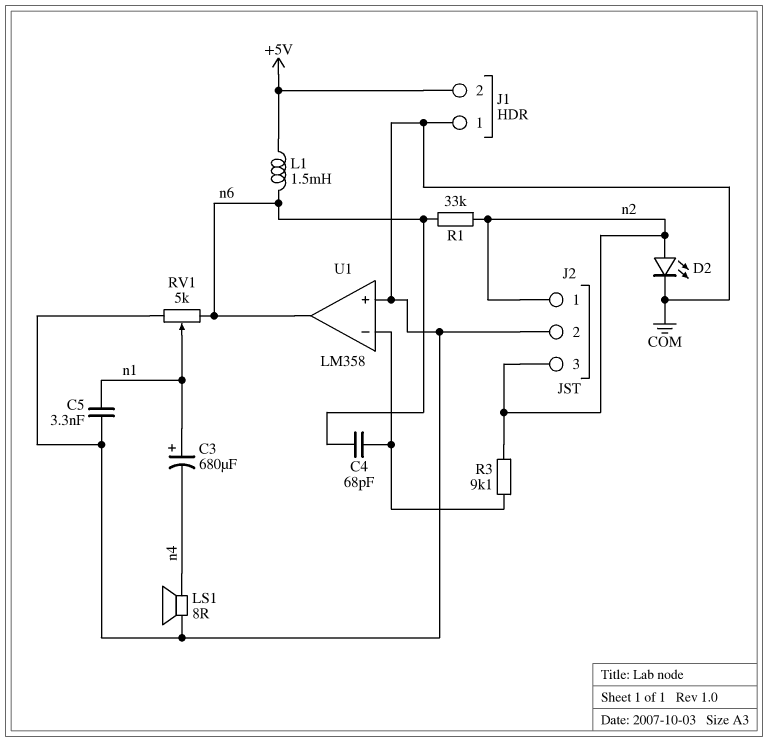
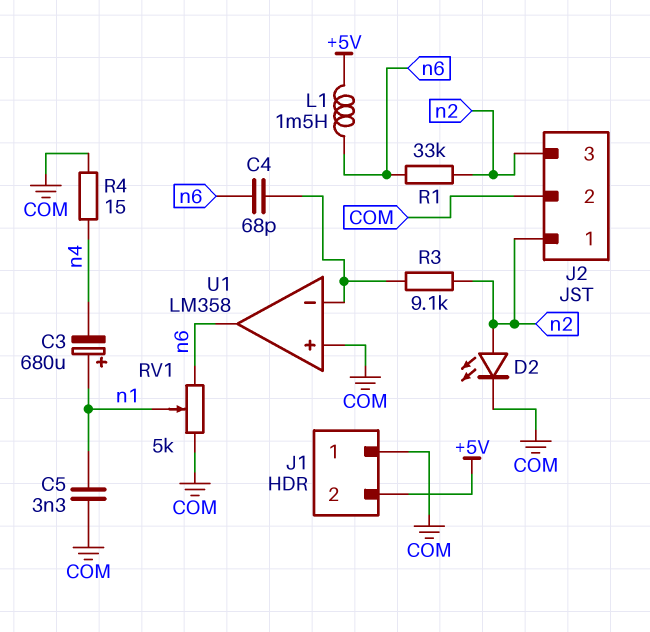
LS1: speaker 8R (COM, n4) -> none
R4: none -> 15 (COM, n4)

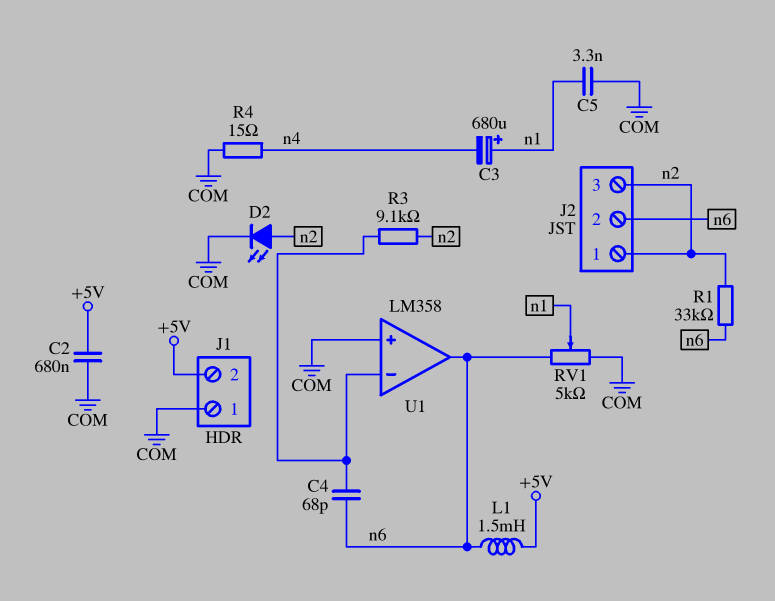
C2: none -> 680nF (+5V, COM)
J2 pin 2: COM -> n6

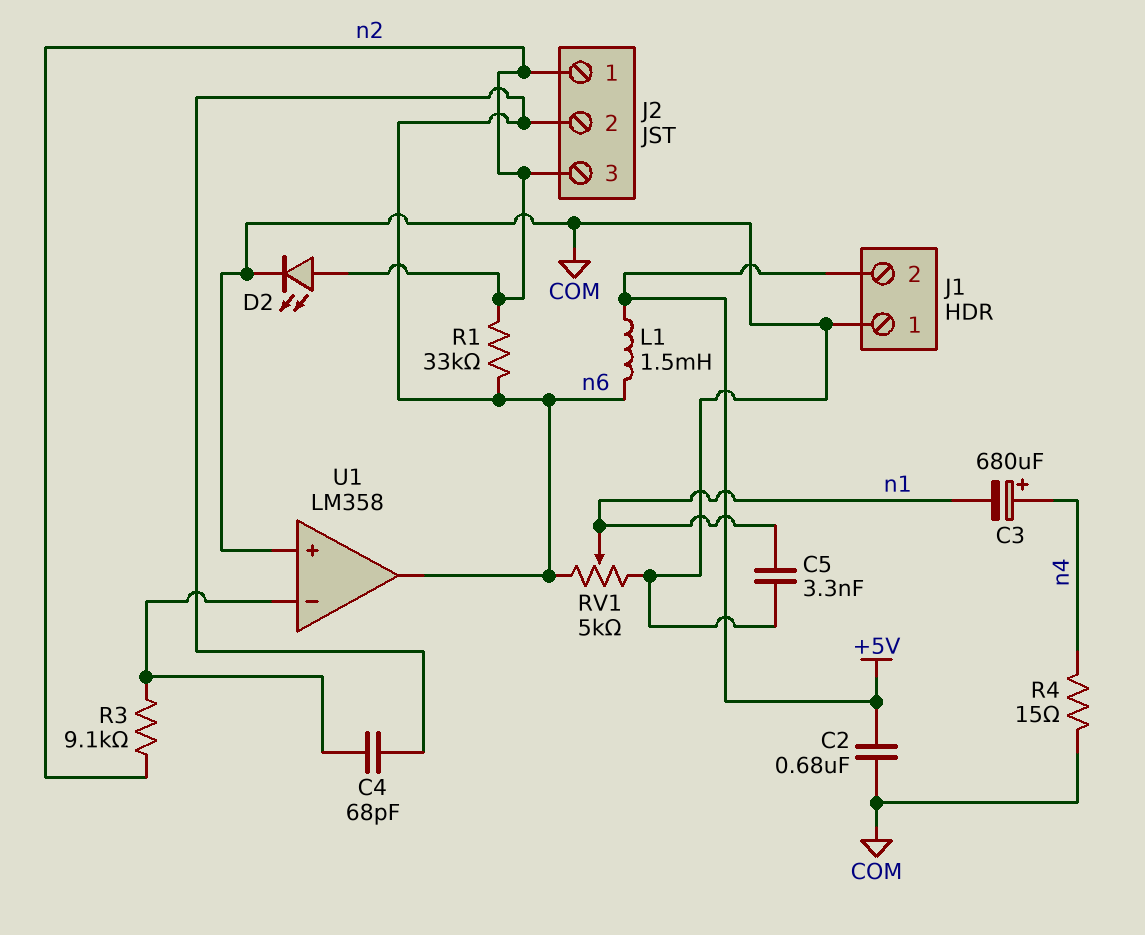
C3: 680uF (plus n1, minus n4) -> 680uF (plus n4, minus n1)

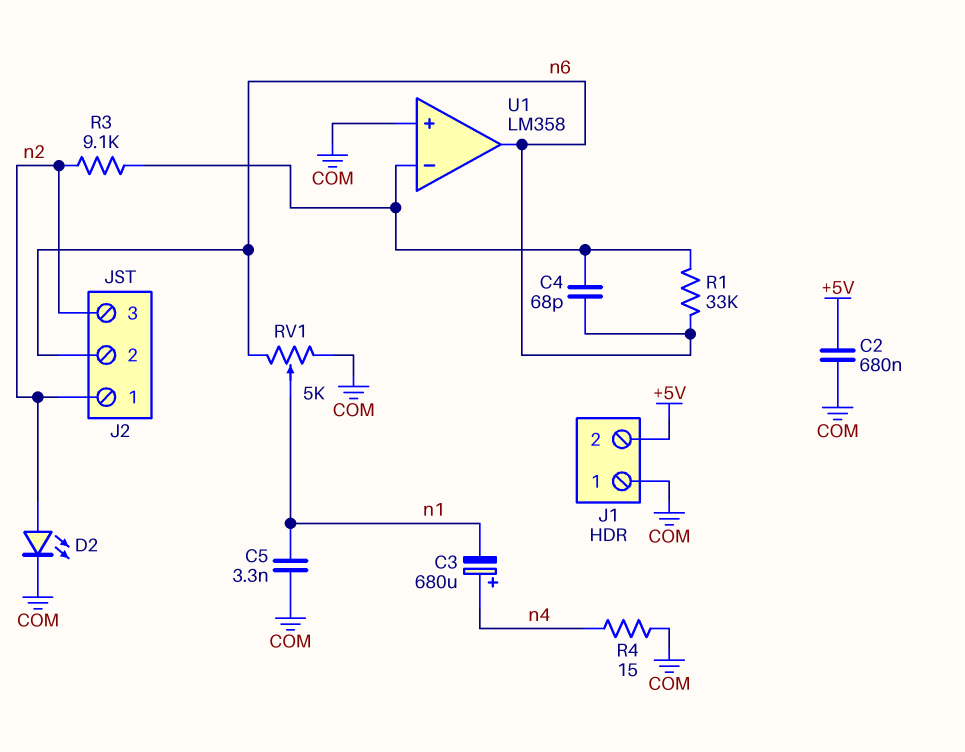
L1: 1.5mH (+5V, n6) -> none
R1: 33k (n2, n6) -> 33k (U1/in-, n6)

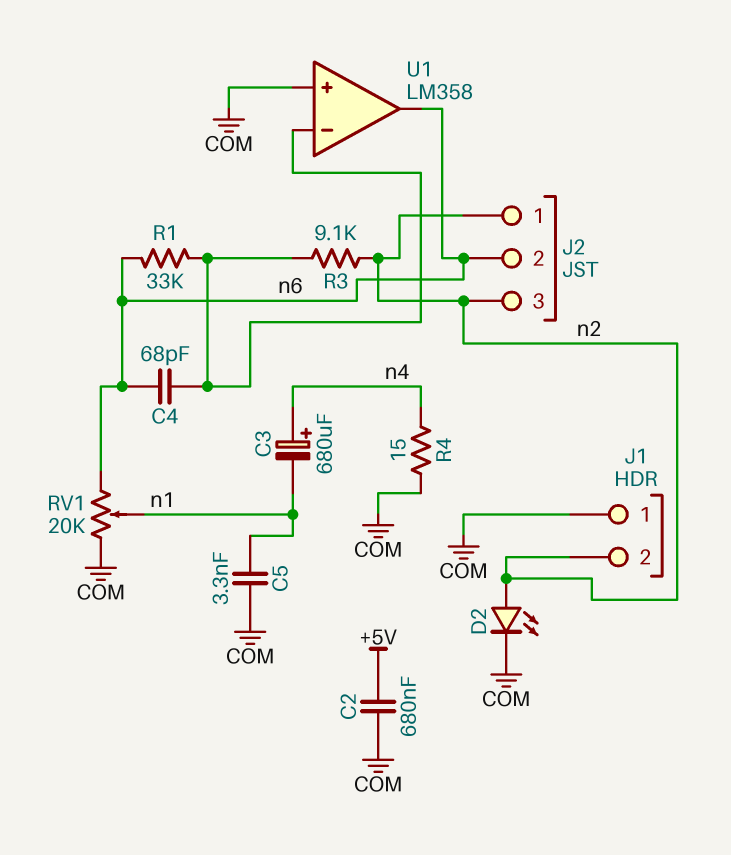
J1 pin 2: +5V -> n2
RV1: 5k (COM, n6, wiper n1) -> 20k (COM, n6, wiper n1)

